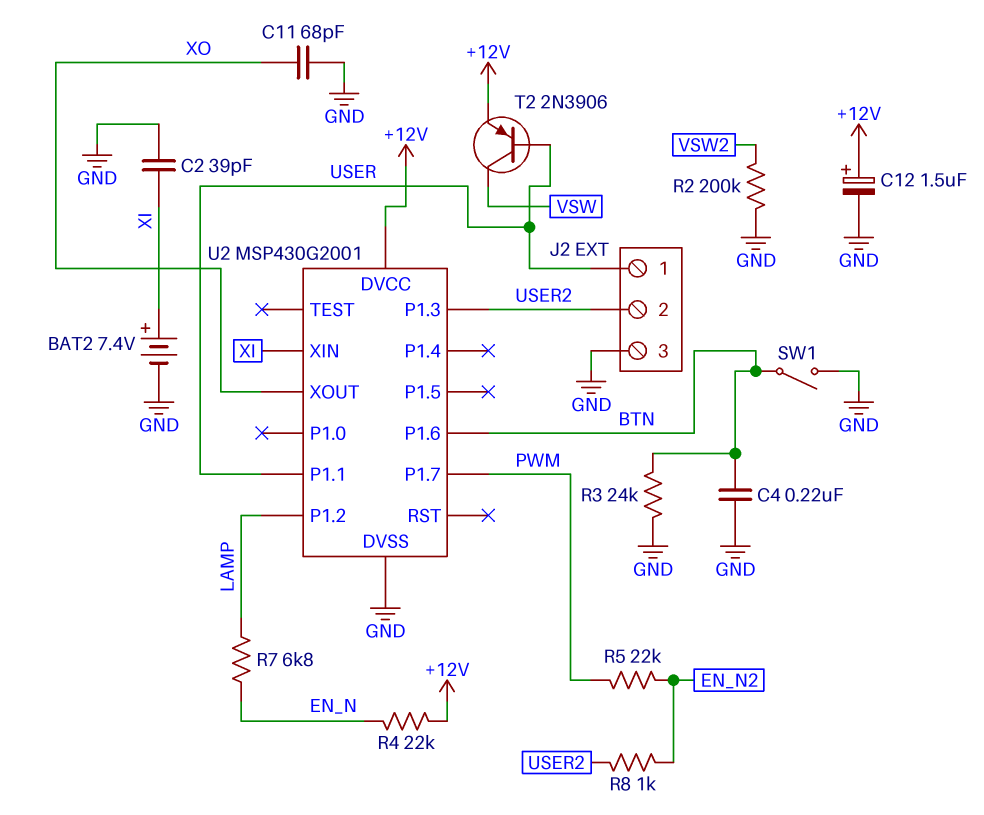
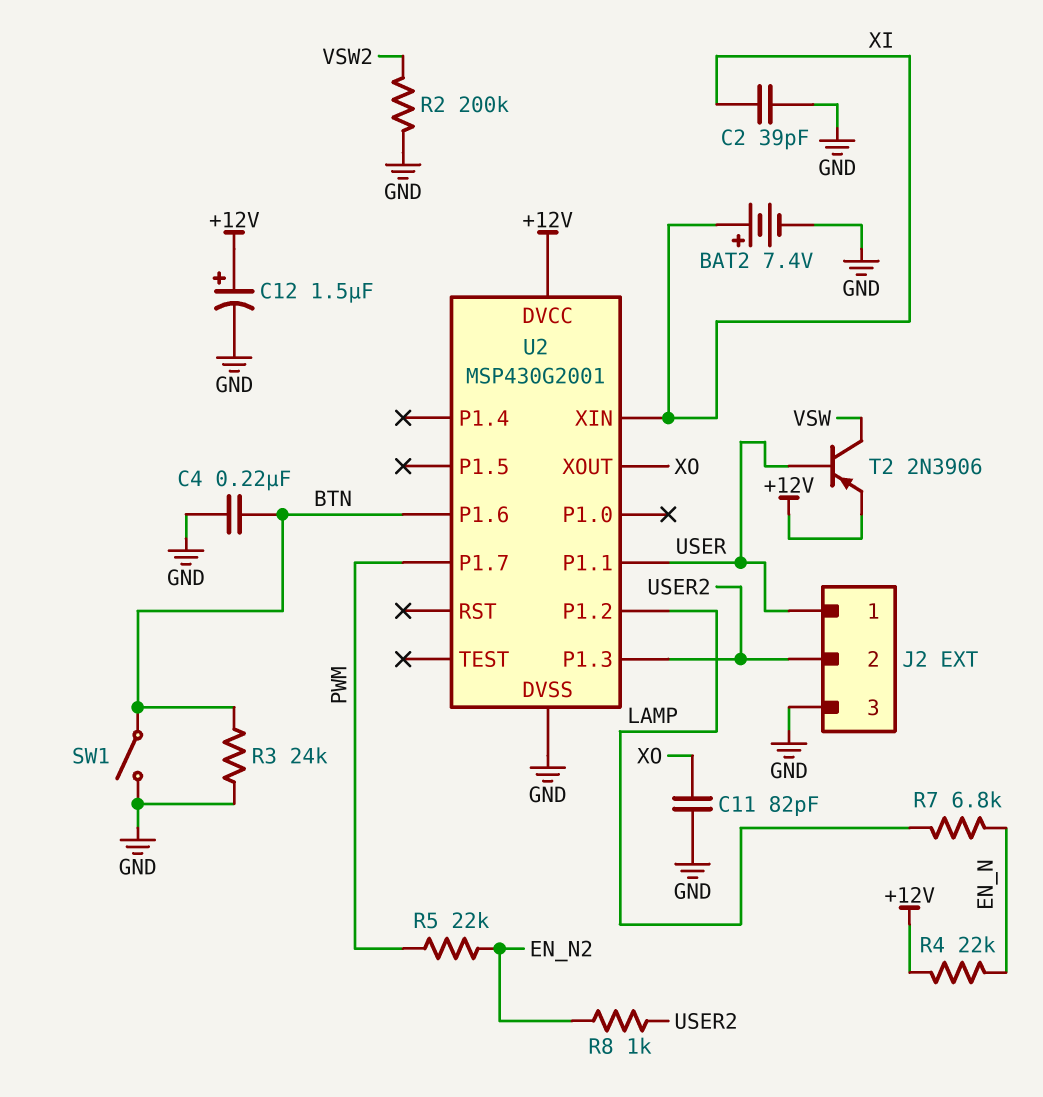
C11: 68pF (GND, XO) -> 82pF (GND, XO)

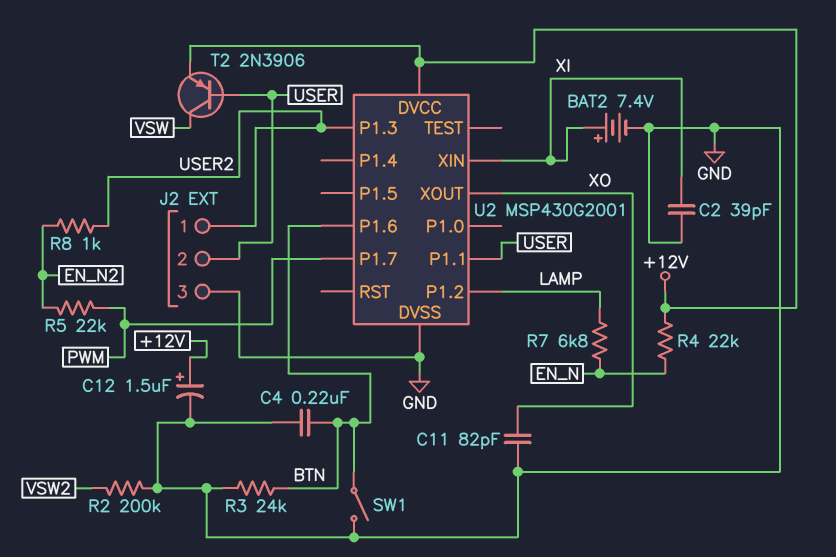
J2 pin 1: USER -> USER2
J2 pin 2: USER2 -> USER

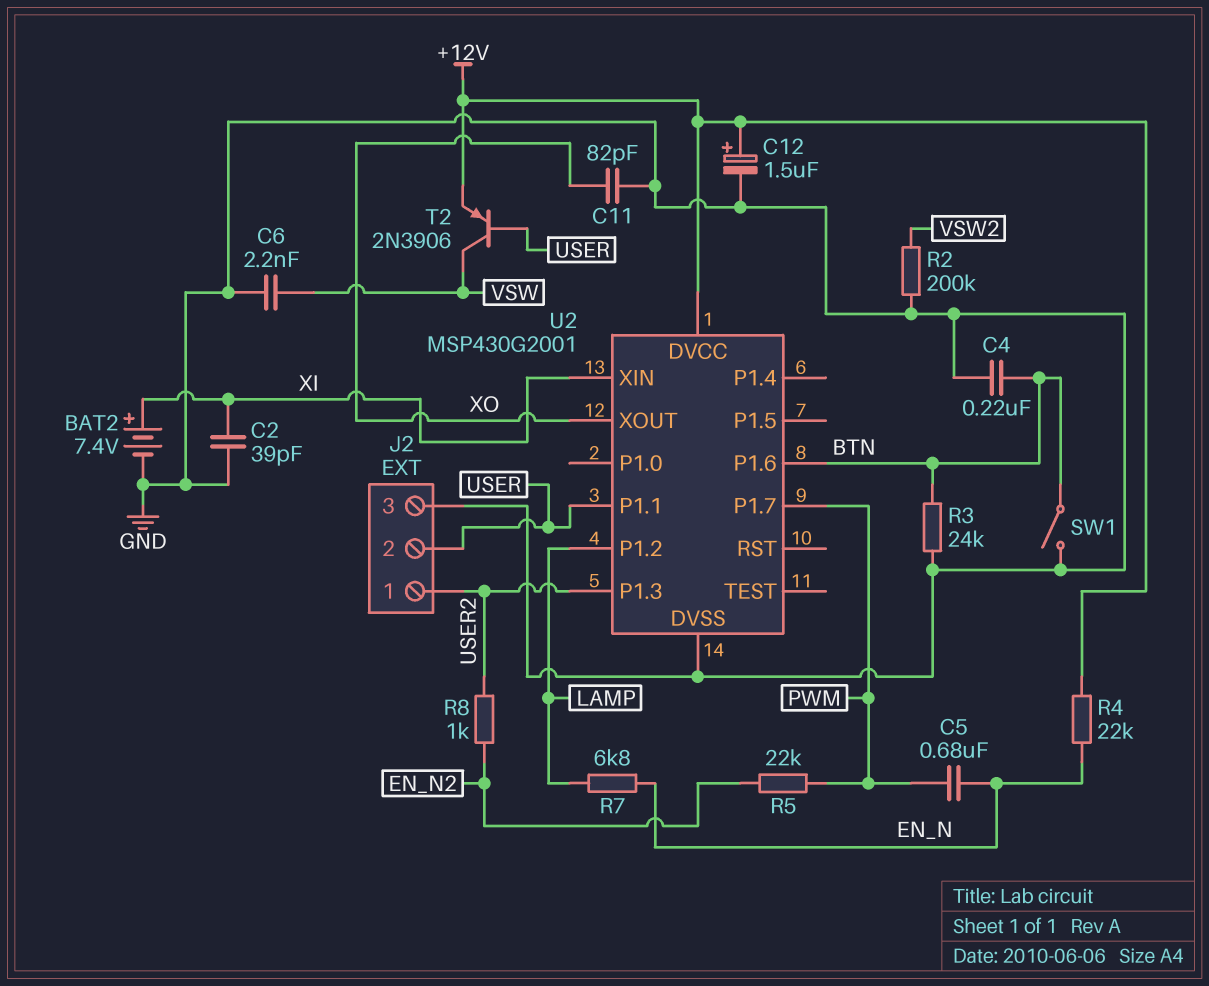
C5: none -> 680nF (EN_N, PWM)
C6: none -> 2.2nF (GND, VSW)

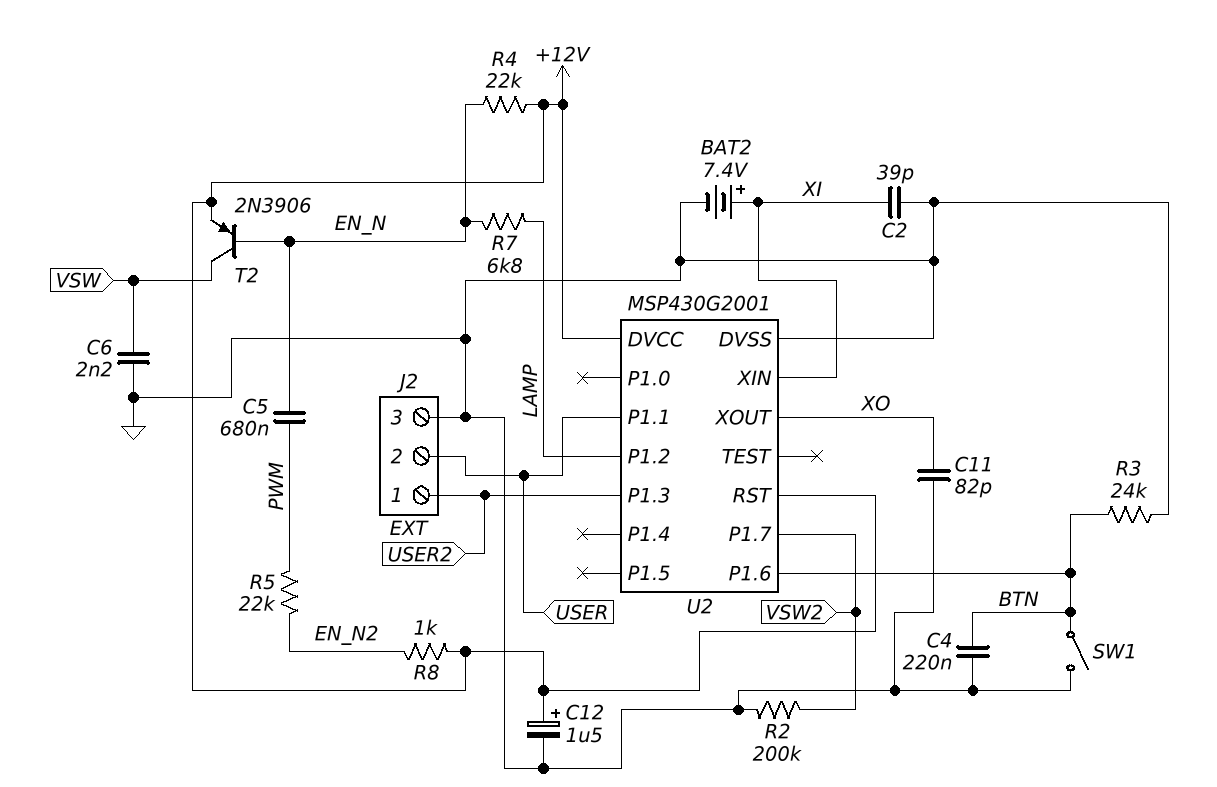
R8: 1k (EN_N2, USER2) -> 1k (+12V, EN_N2)
T2: PNP 2N3906 (B USER, C VSW, E +12V) -> PNP 2N3906 (B EN_N, C VSW, E +12V)
U2 pin P1.7: PWM -> VSW2
U2 pin RST: none -> +12V

